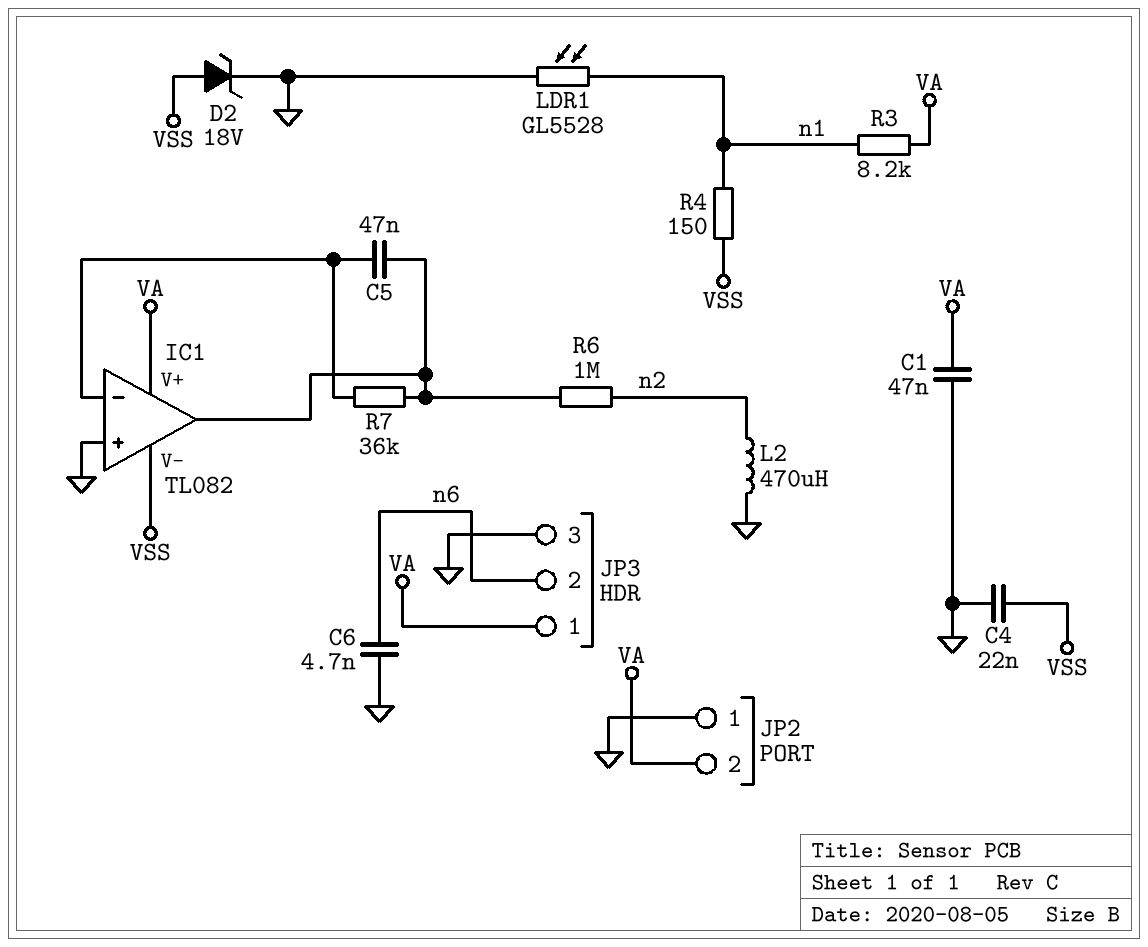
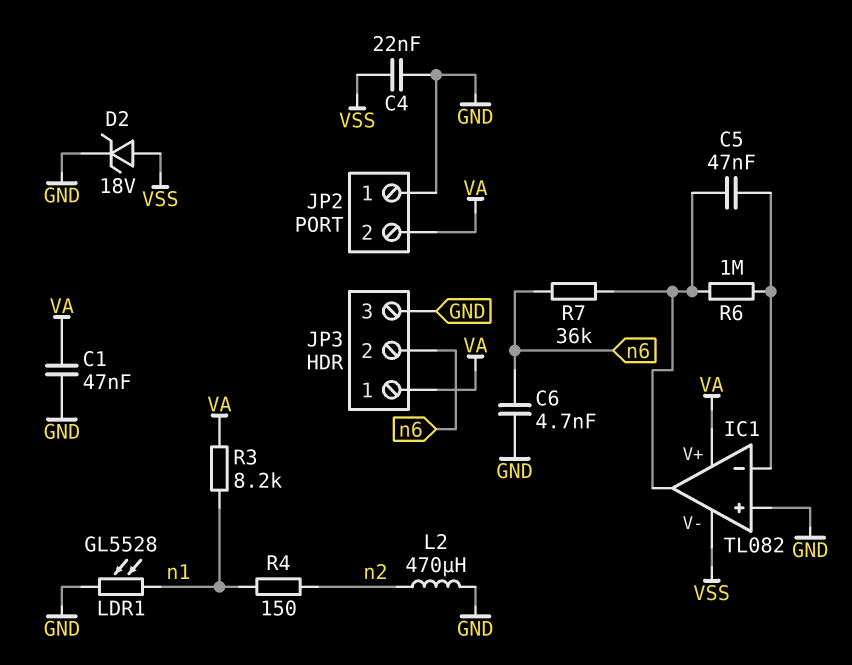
R4: 150 (VSS, n1) -> 150 (n1, n2)
R6: 1M (IC1/out, n2) -> 1M (IC1/in-, IC1/out)
R7: 36k (IC1/in-, IC1/out) -> 36k (IC1/out, n6)

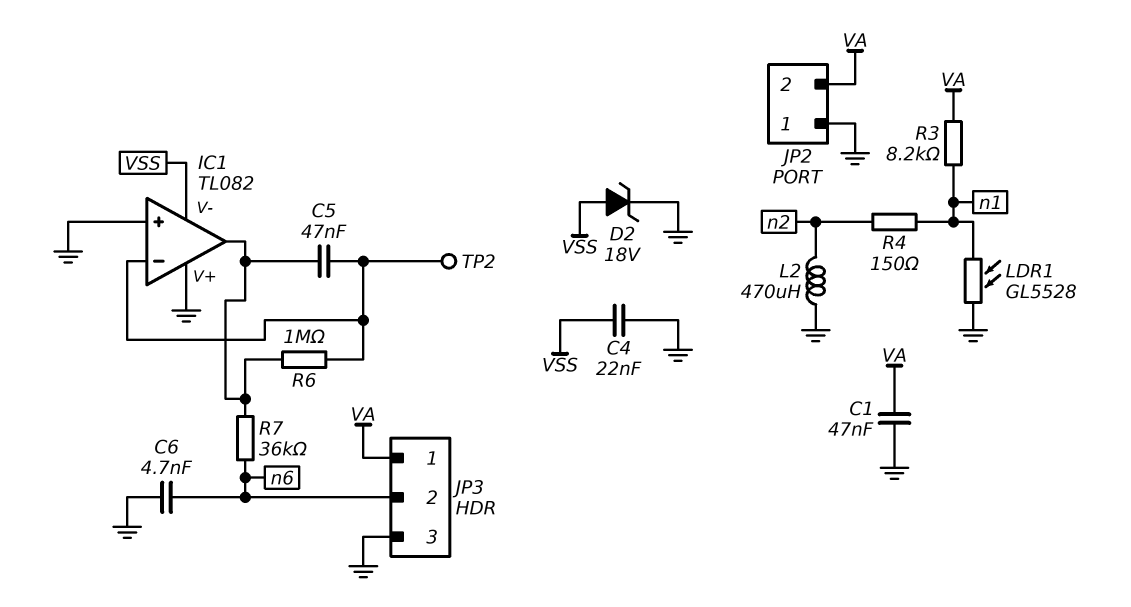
IC1 pin V+: VA -> GND
TP2: none -> test point (IC1/in-)

